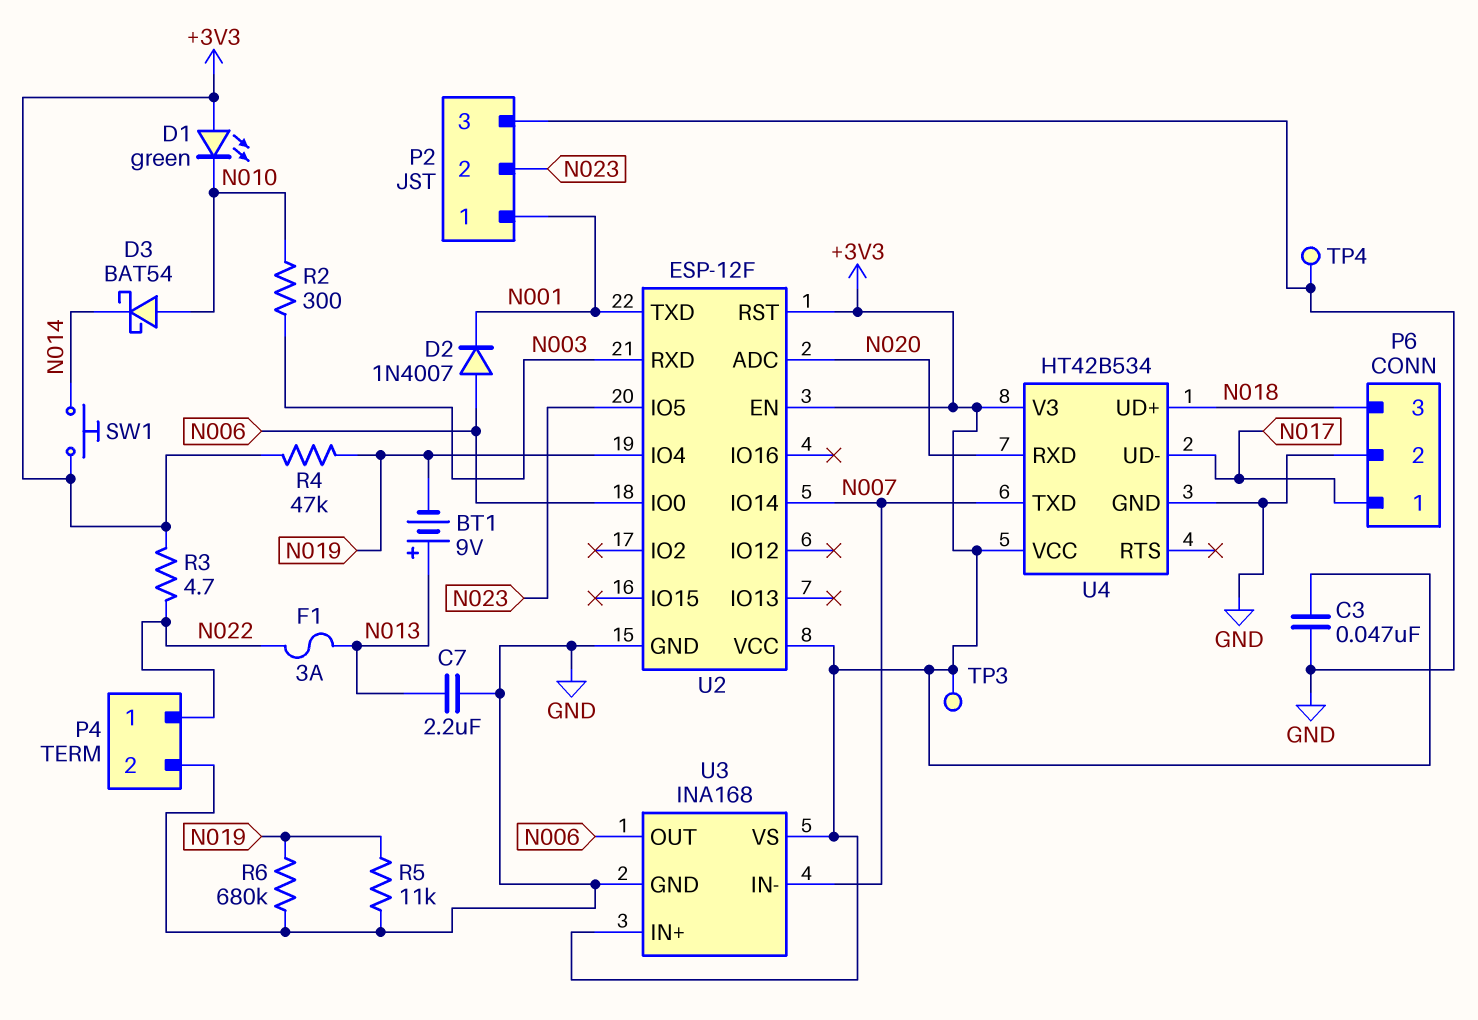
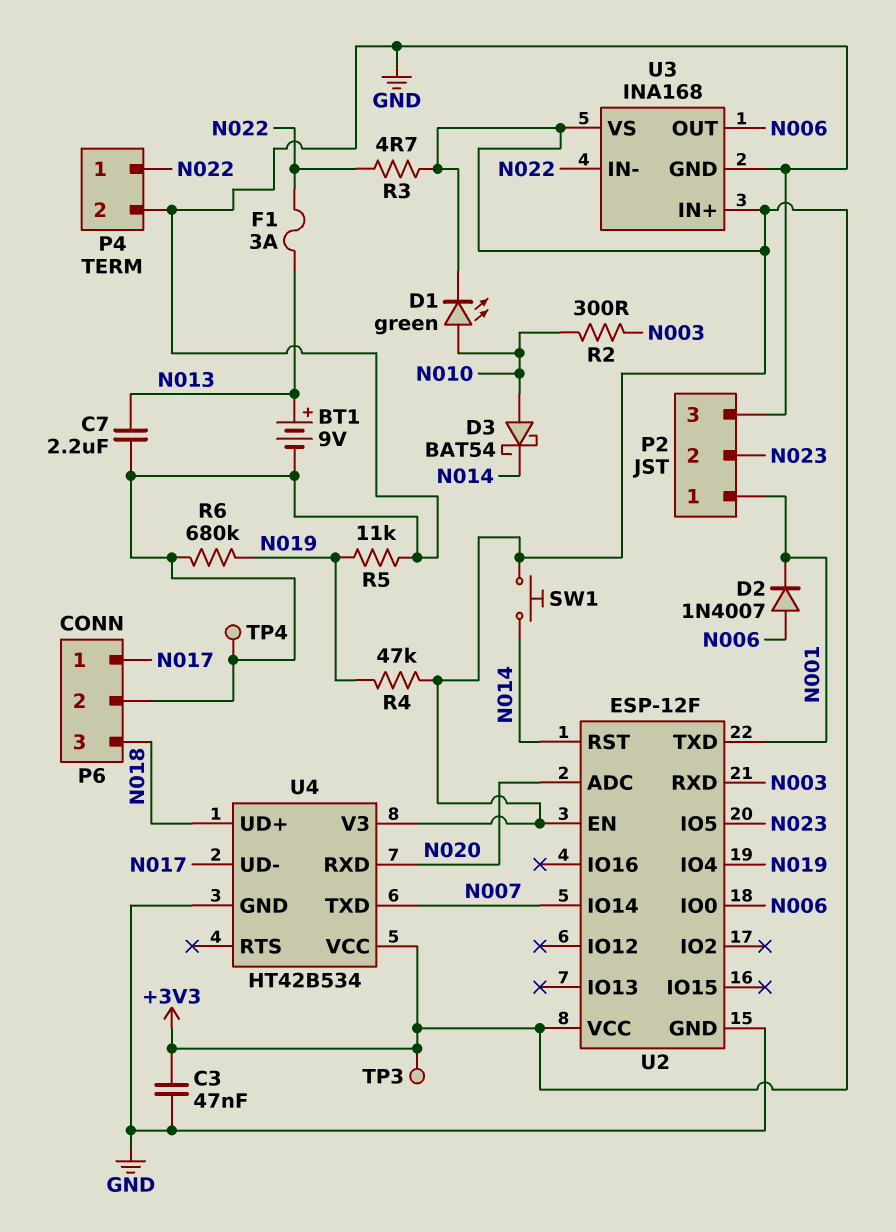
BT1: 9V (plus N013, minus N019) -> 9V (plus N013, minus GND)
D1: LED green (A +3V3, K N010) -> LED green (A N010, K +3V3)
U2 pin RST: +3V3 -> N014
U3 pin IN-: N007 -> N022

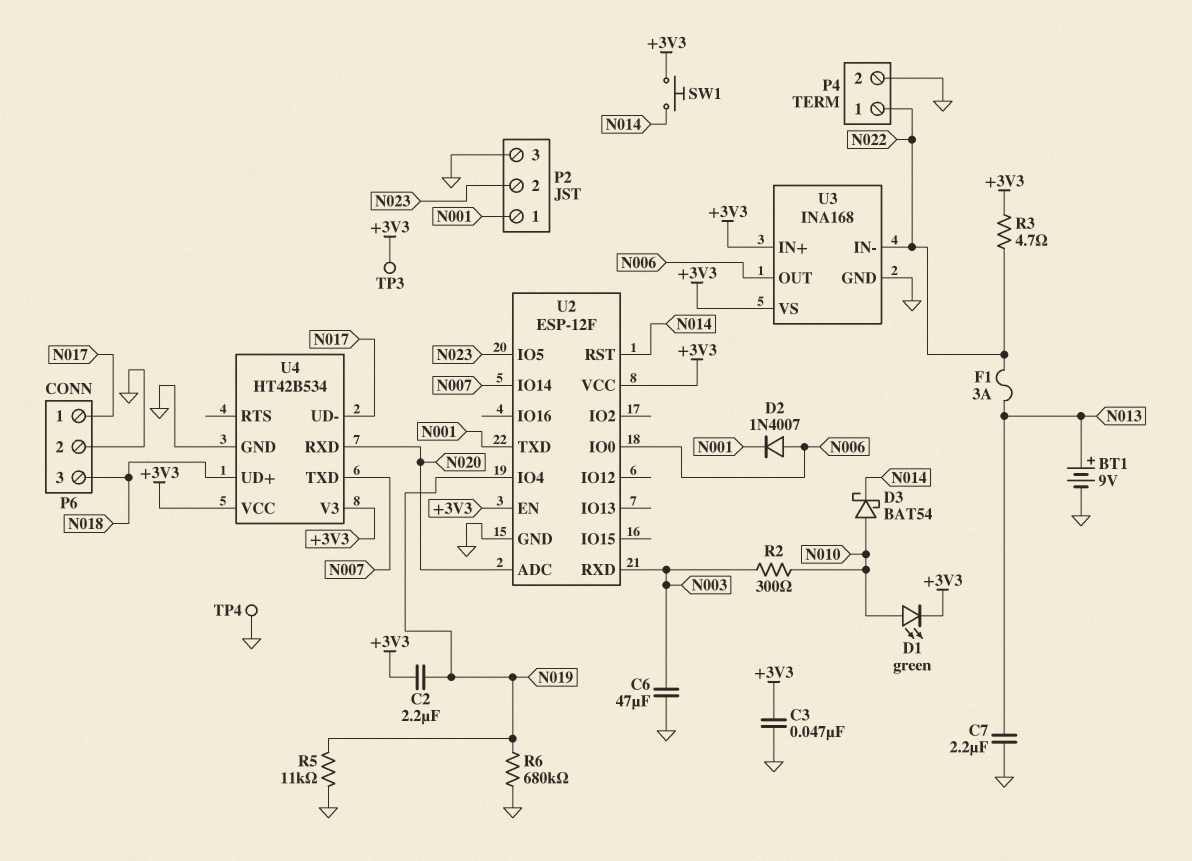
C2: none -> 2.2uF (+3V3, N019)
C6: none -> 47uF (GND, N003)
R4: 47k (+3V3, N019) -> none

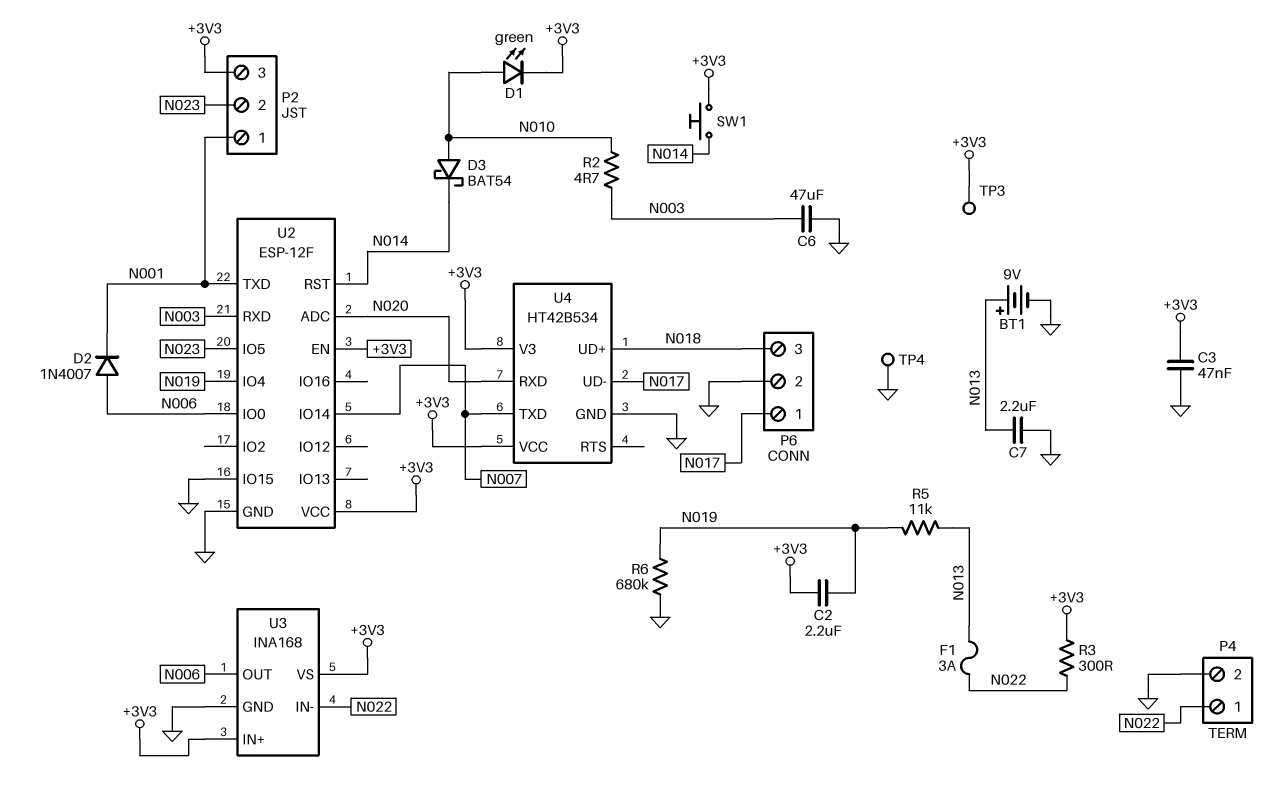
P2 pin 3: GND -> +3V3
R2: 300 (N003, N010) -> 4.7 (N003, N010)
R3: 4.7 (+3V3, N022) -> 300 (+3V3, N022)
R5: 11k (GND, N019) -> 11k (N013, N019)
U2 pin IO15: none -> GND

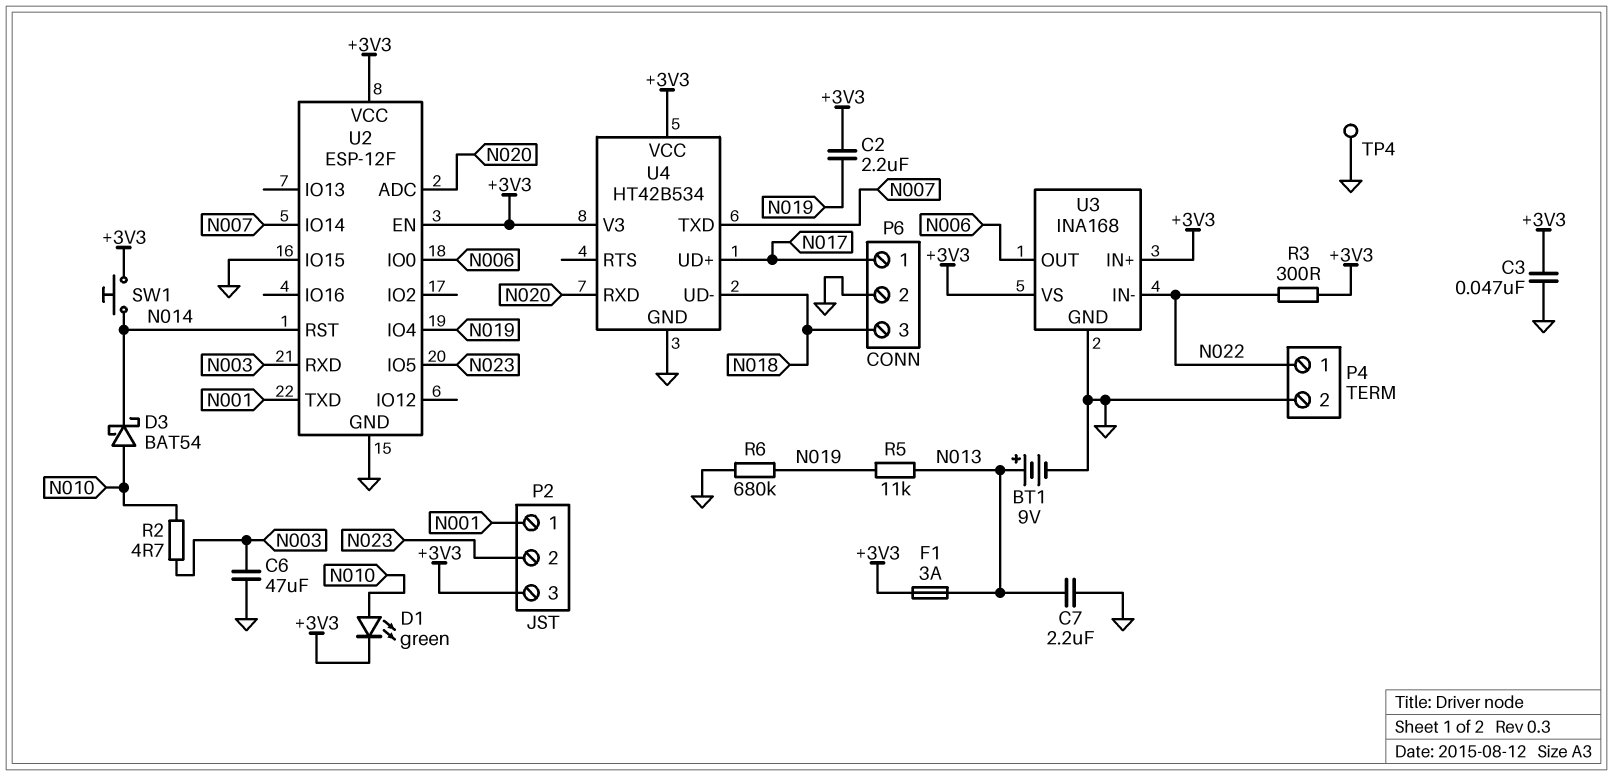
D2: diode 1N4007 (A N006, K N001) -> none
F1: 3A (N013, N022) -> 3A (+3V3, N013)
TP3: test point (+3V3) -> none
U4 pin UD+: N018 -> N017
U4 pin UD-: N017 -> N018

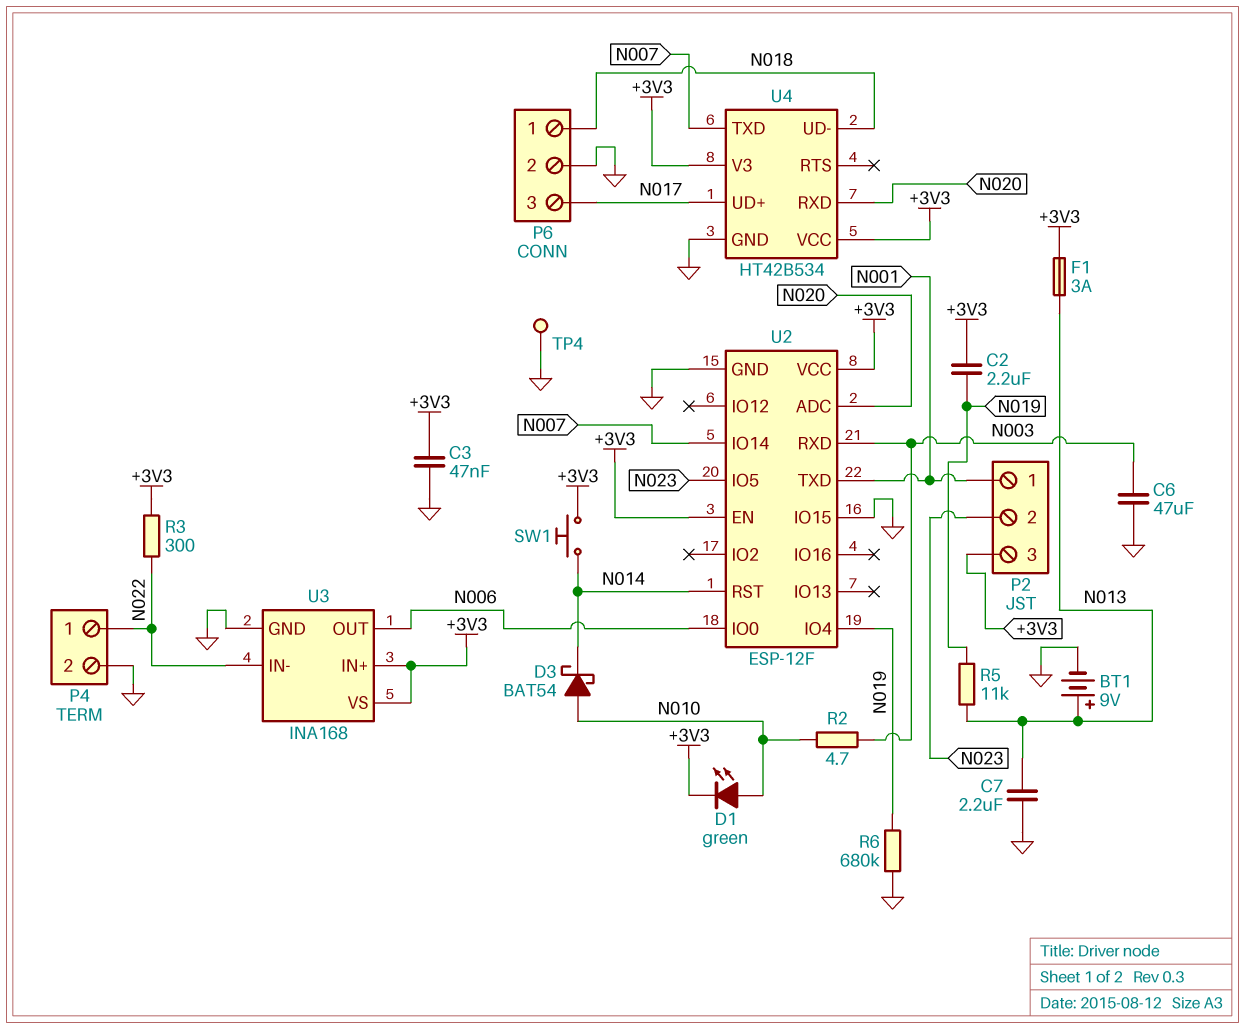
P6 pin 1: N017 -> N018
P6 pin 3: N018 -> N017

